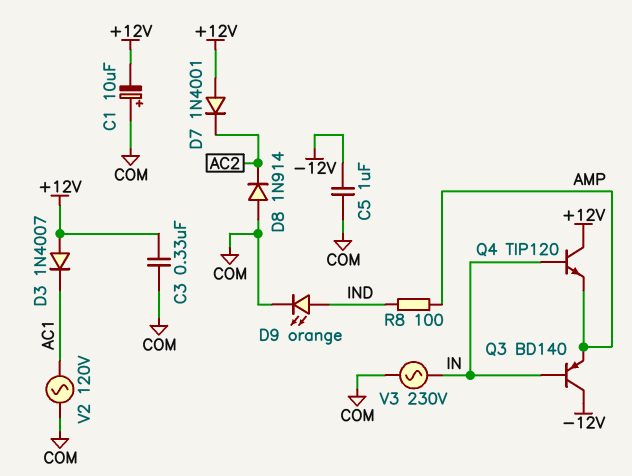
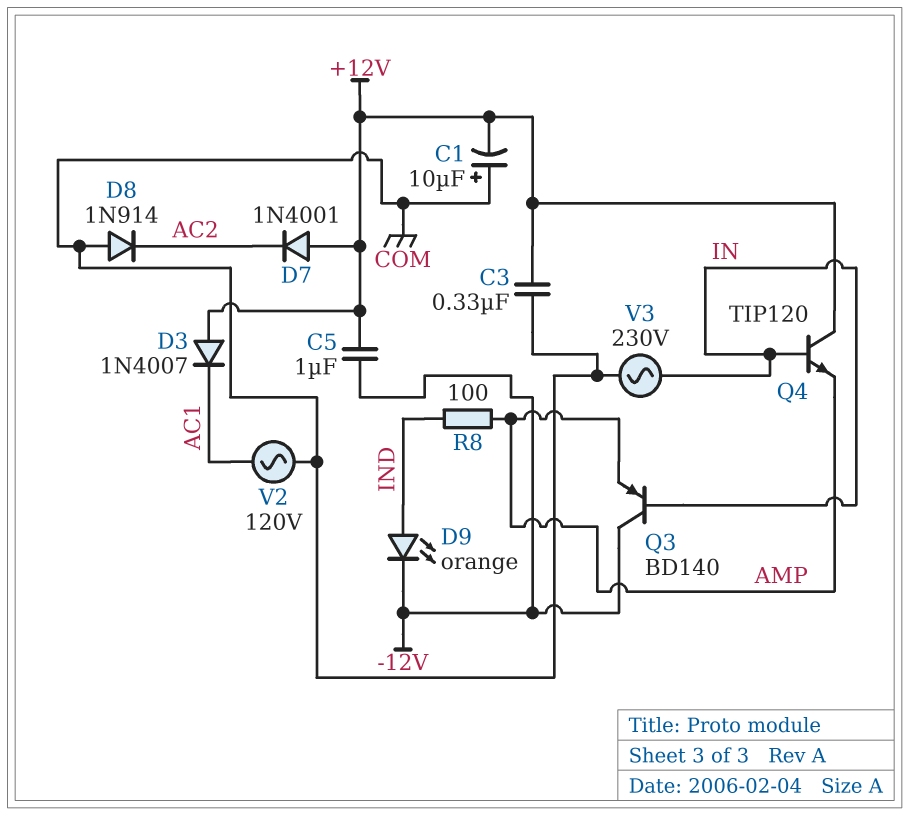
C5: 1uF (-12V, COM) -> 1uF (+12V, -12V)
D9: LED orange (A IND, K COM) -> LED orange (A IND, K -12V)

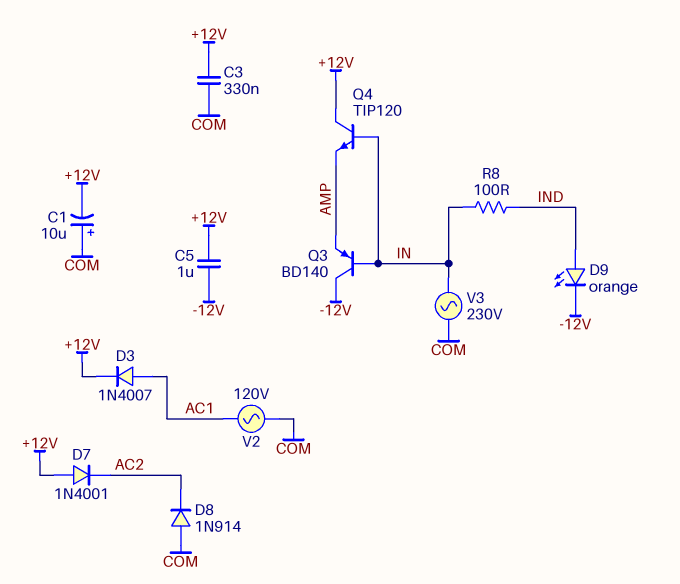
D3: diode 1N4007 (A +12V, K AC1) -> diode 1N4007 (A AC1, K +12V)
R8: 100 (AMP, IND) -> 100 (IN, IND)

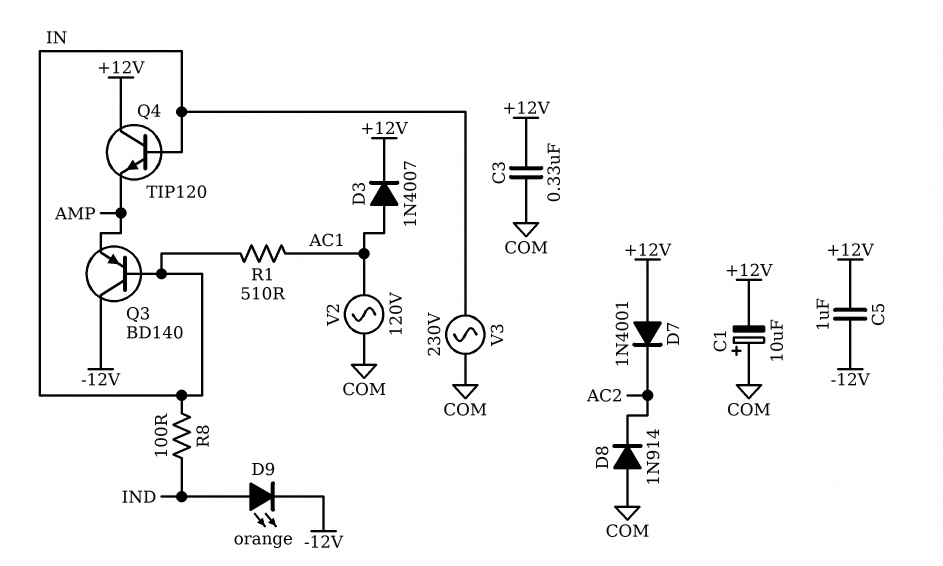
R1: none -> 510 (AC1, IN)

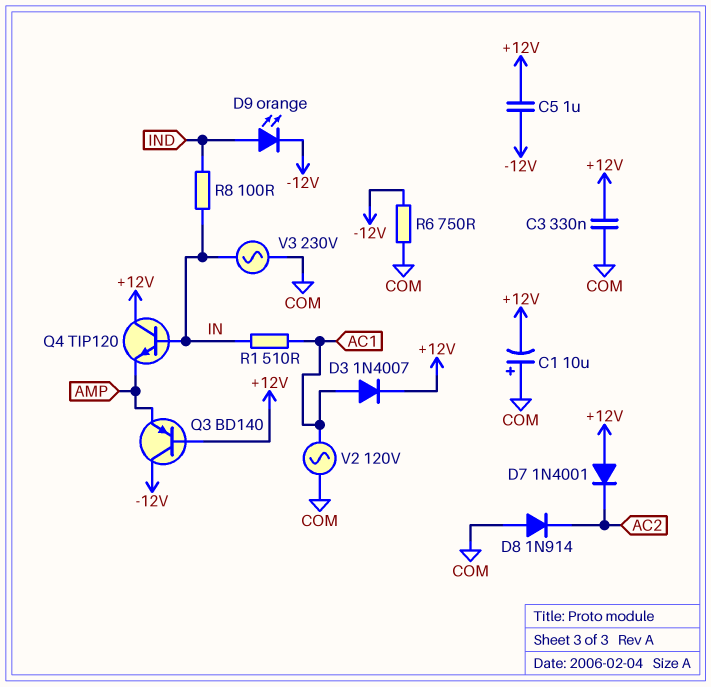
Q3: PNP BD140 (B IN, C -12V, E AMP) -> PNP BD140 (B +12V, C -12V, E AMP)
R6: none -> 750 (-12V, COM)

